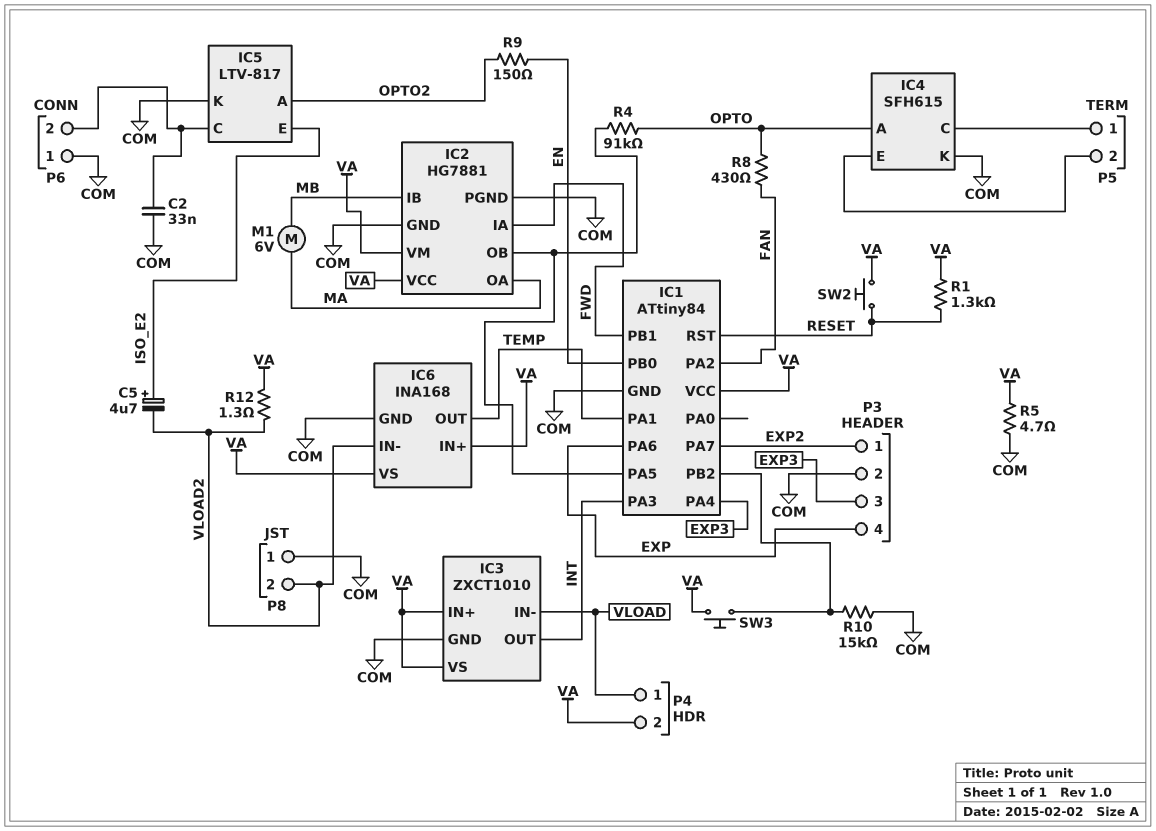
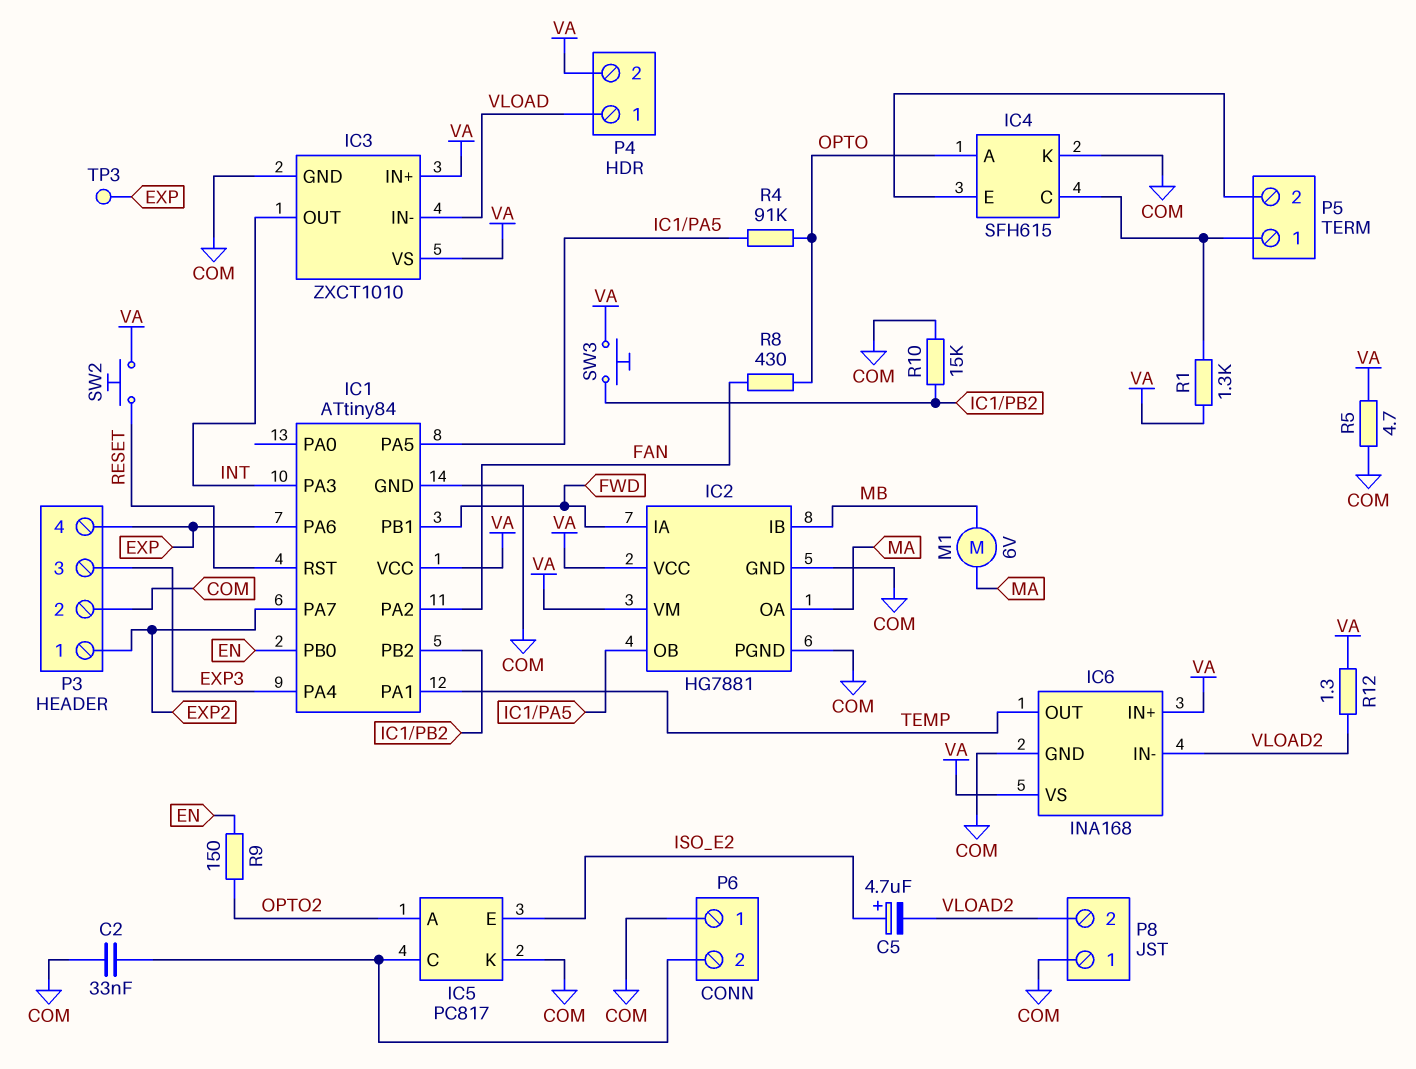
IC5: LTV-817 -> PC817
R1: 1.3k (RESET, VA) -> 1.3k (IC4/C, VA)
TP3: none -> test point (EXP)

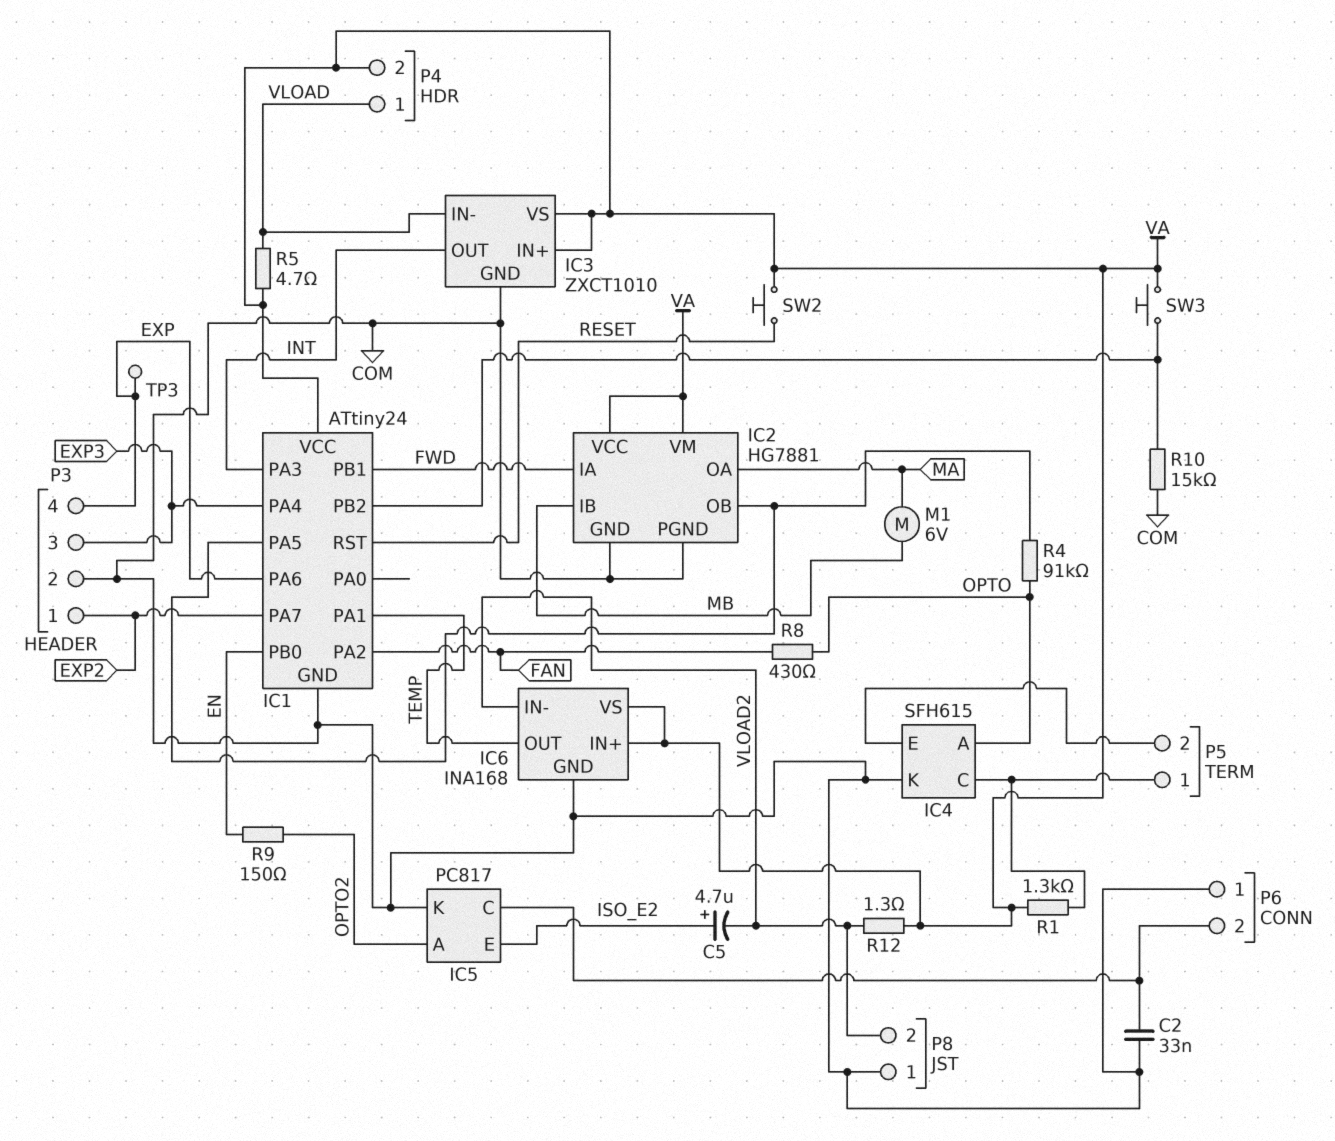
IC1: ATtiny84 -> ATtiny24
R5: 4.7 (COM, VA) -> 4.7 (VA, VLOAD)

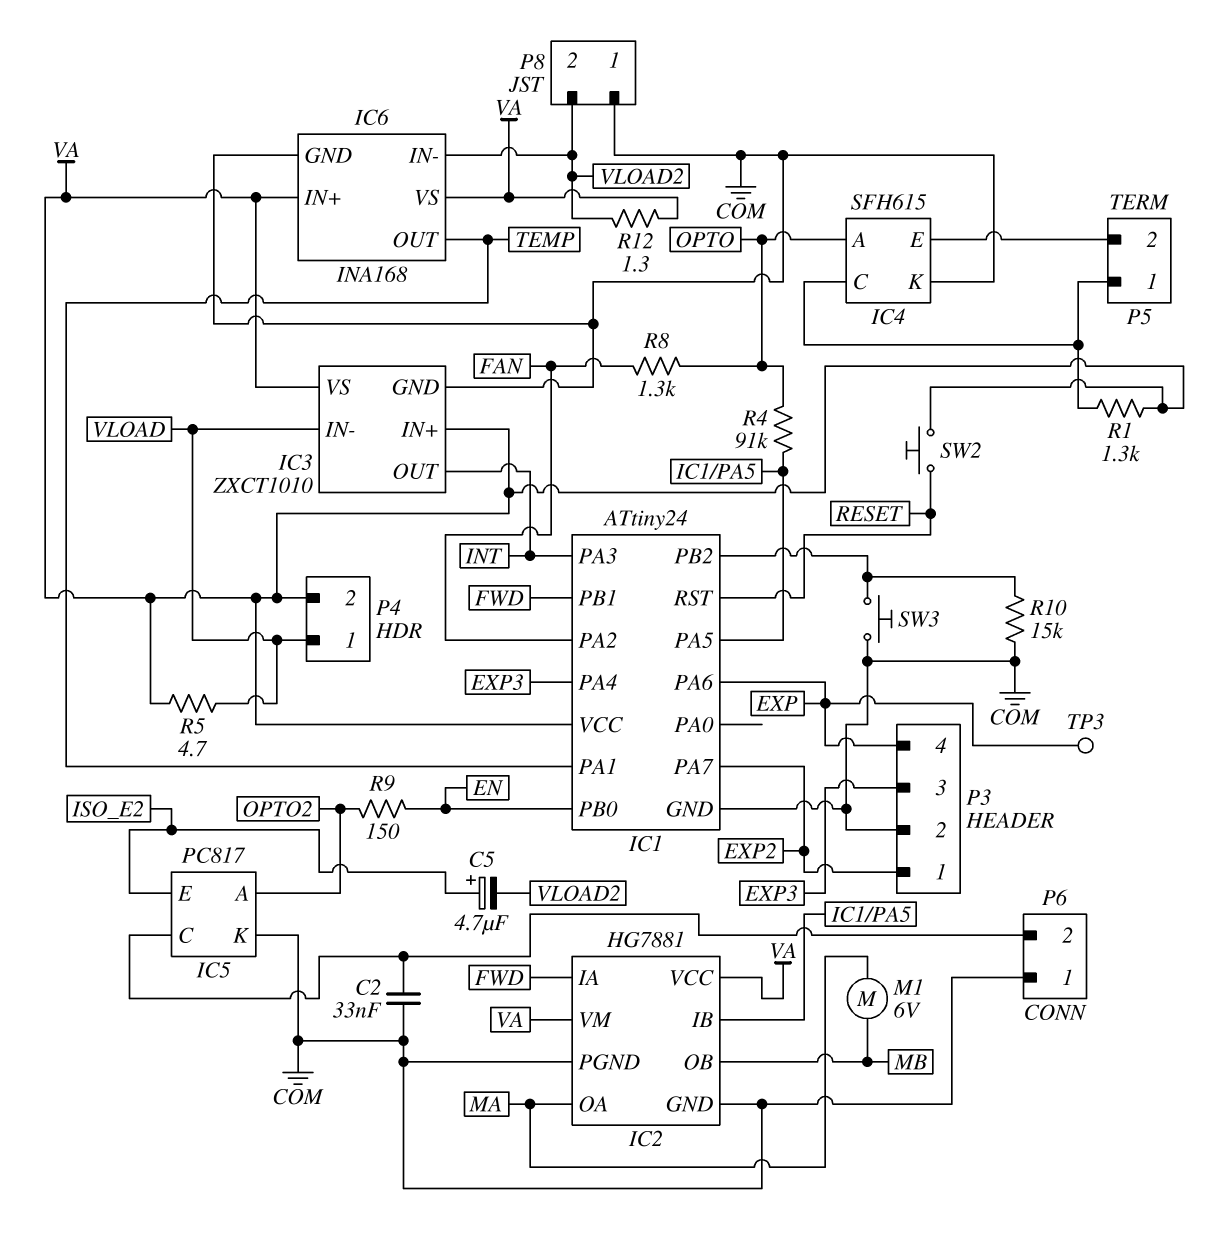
IC2 pin IB: MB -> IC1/PA5
IC2 pin OB: IC1/PA5 -> MB
R8: 430 (FAN, OPTO) -> 1.3k (FAN, OPTO)
SW3: button (IC1/PB2, VA) -> button (COM, IC1/PB2)

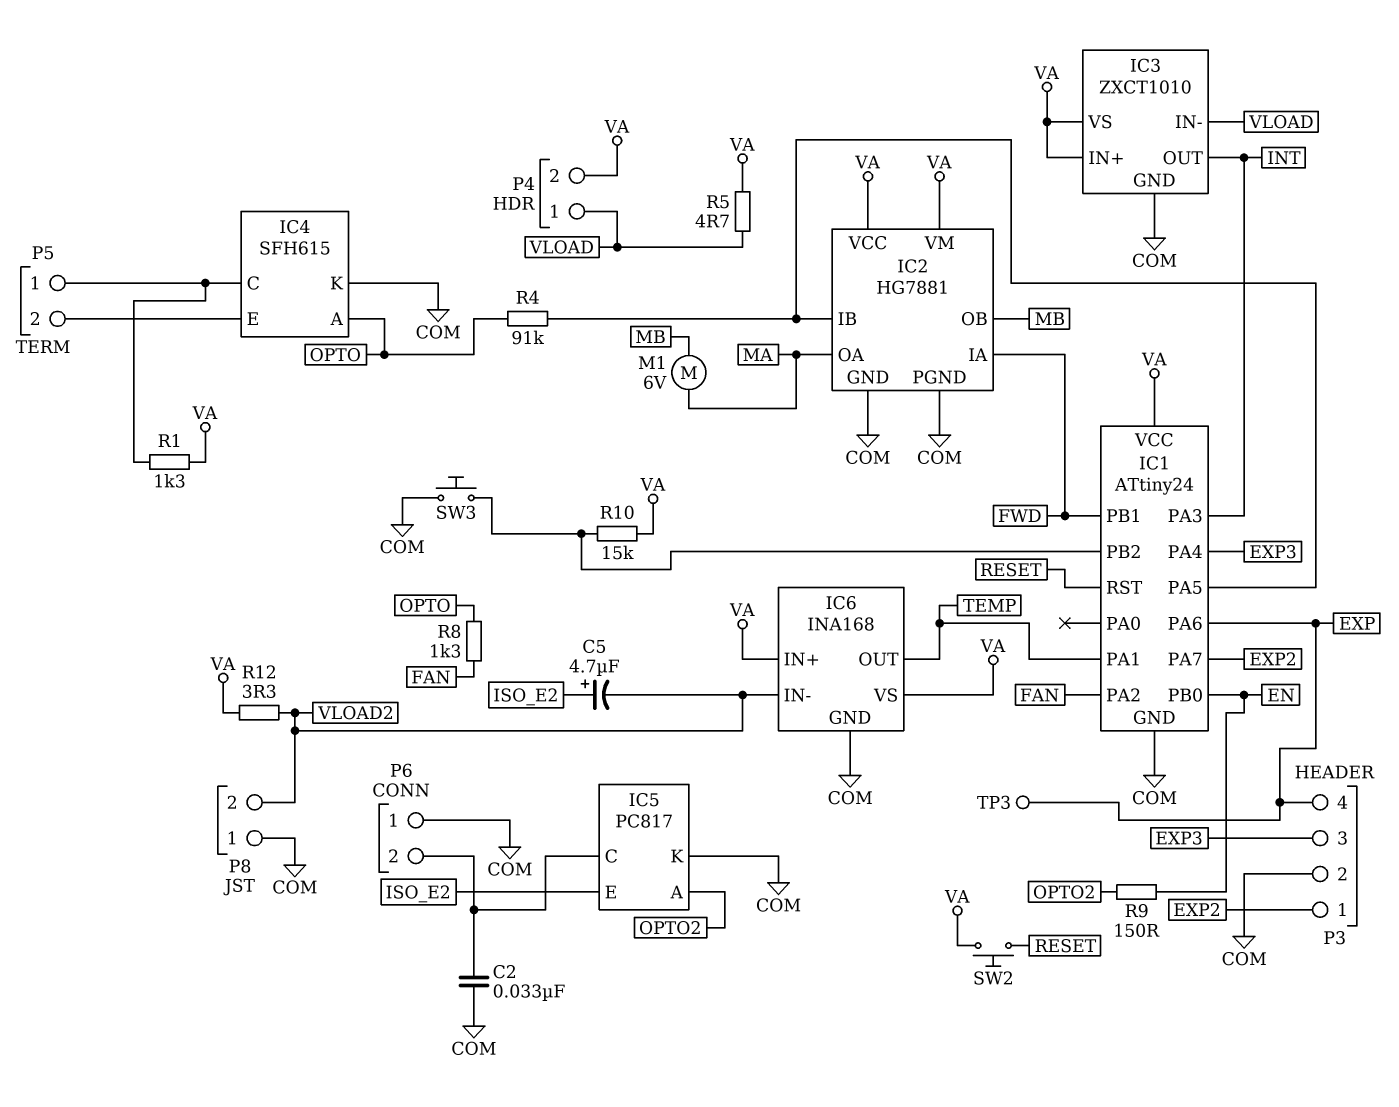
R10: 15k (COM, IC1/PB2) -> 15k (IC1/PB2, VA)
R12: 1.3 (VA, VLOAD2) -> 3.3 (VA, VLOAD2)

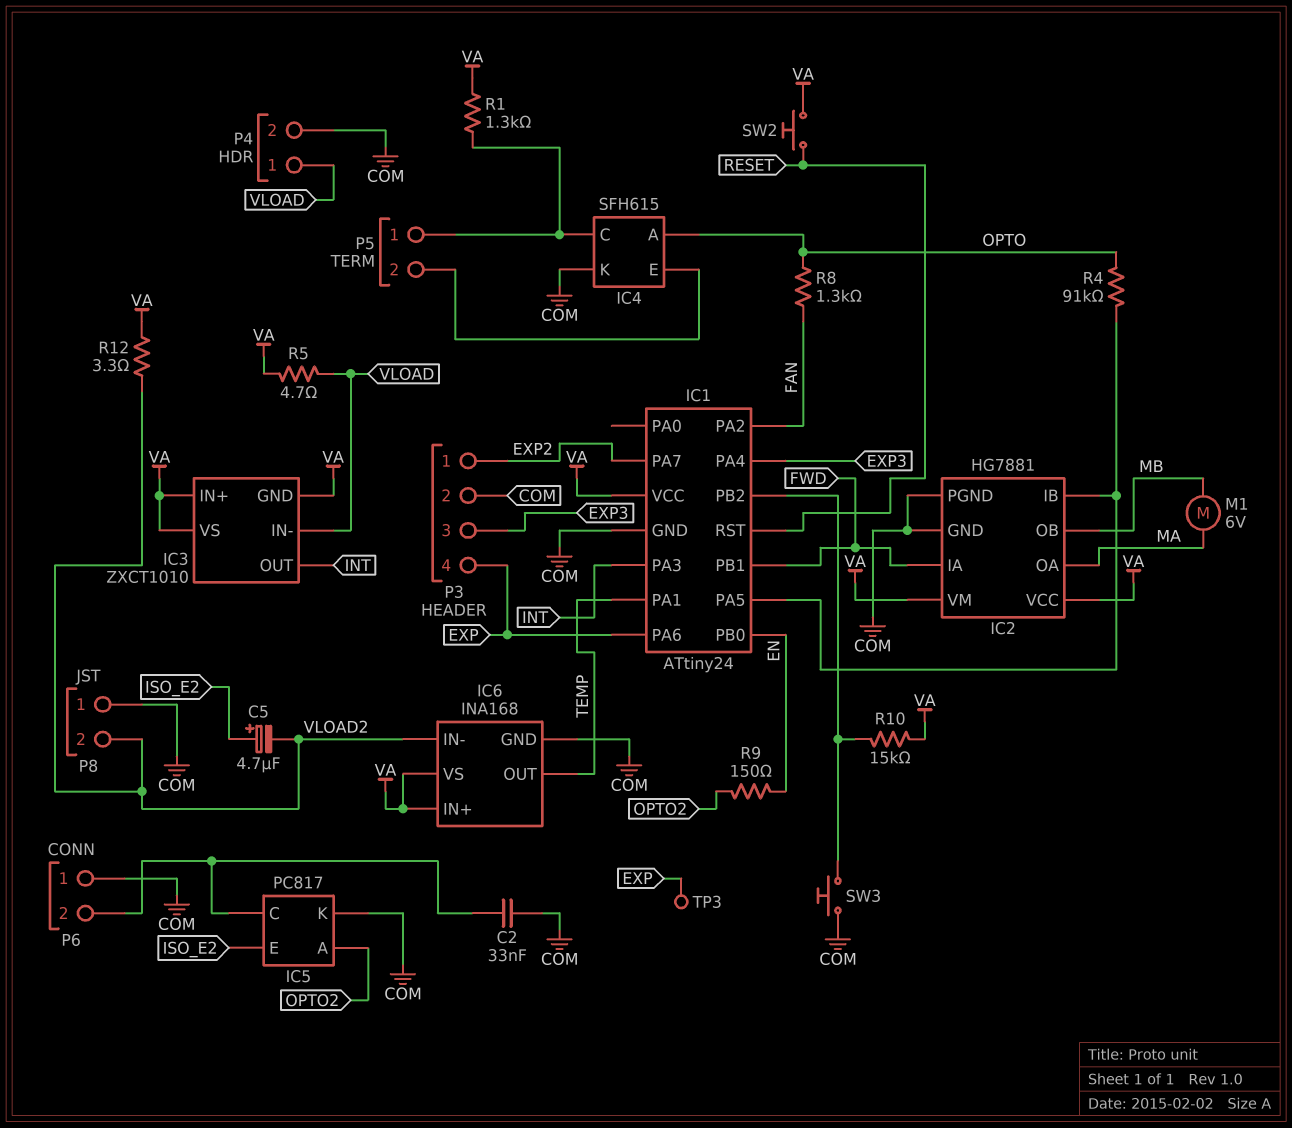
IC3 pin GND: COM -> VA
P4 pin 2: VA -> COM

